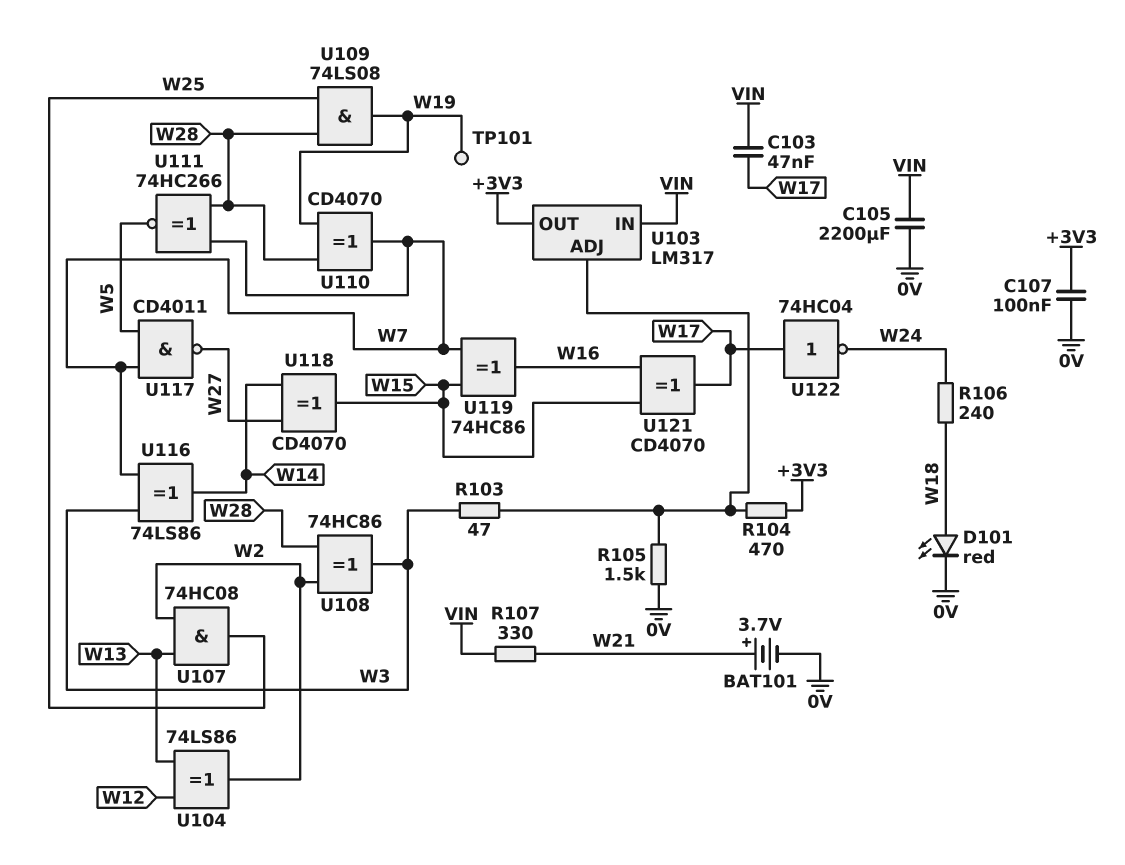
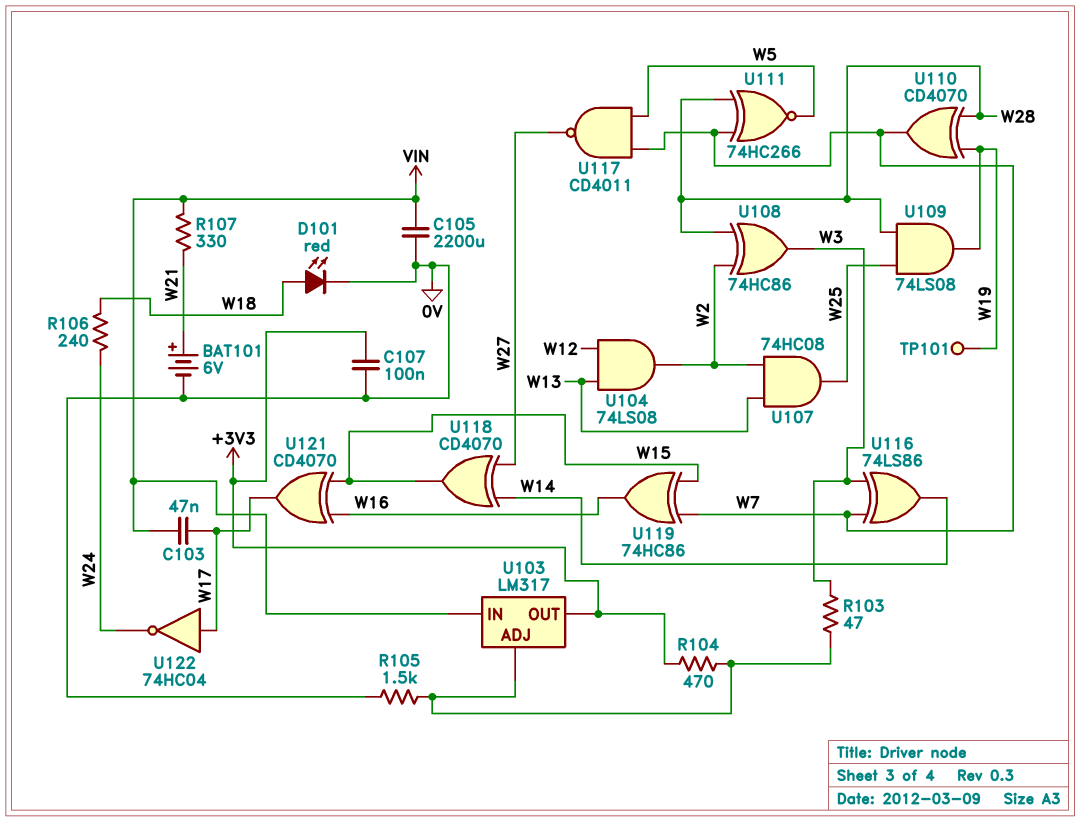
BAT101: 3.7V (plus W21, minus 0V) -> 6V (plus W21, minus 0V)
U104: XOR 74LS86 (in W12, in W13, out W2) -> AND 74LS08 (in W12, in W13, out W2)

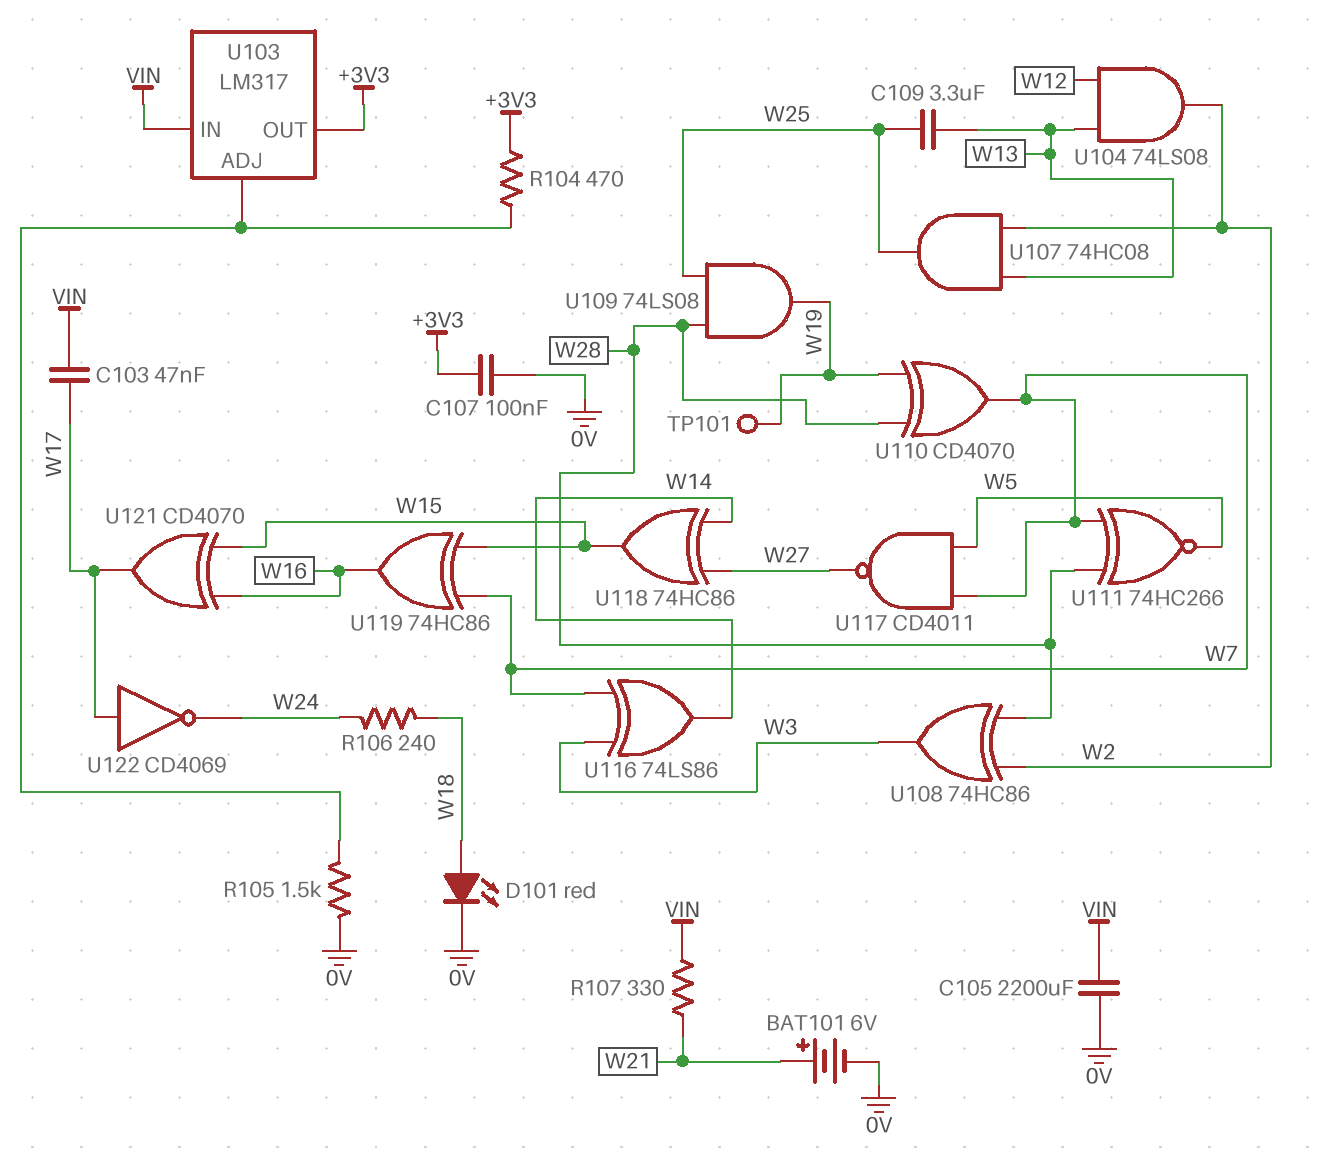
C109: none -> 3.3uF (W13, W25)
R103: 47 (U103/ADJ, W3) -> none
U118: XOR CD4070 (in W14, in W27, out W15) -> XOR 74HC86 (in W14, in W27, out W15)
U122: NOT 74HC04 (in W17, out W24) -> NOT CD4069 (in W17, out W24)

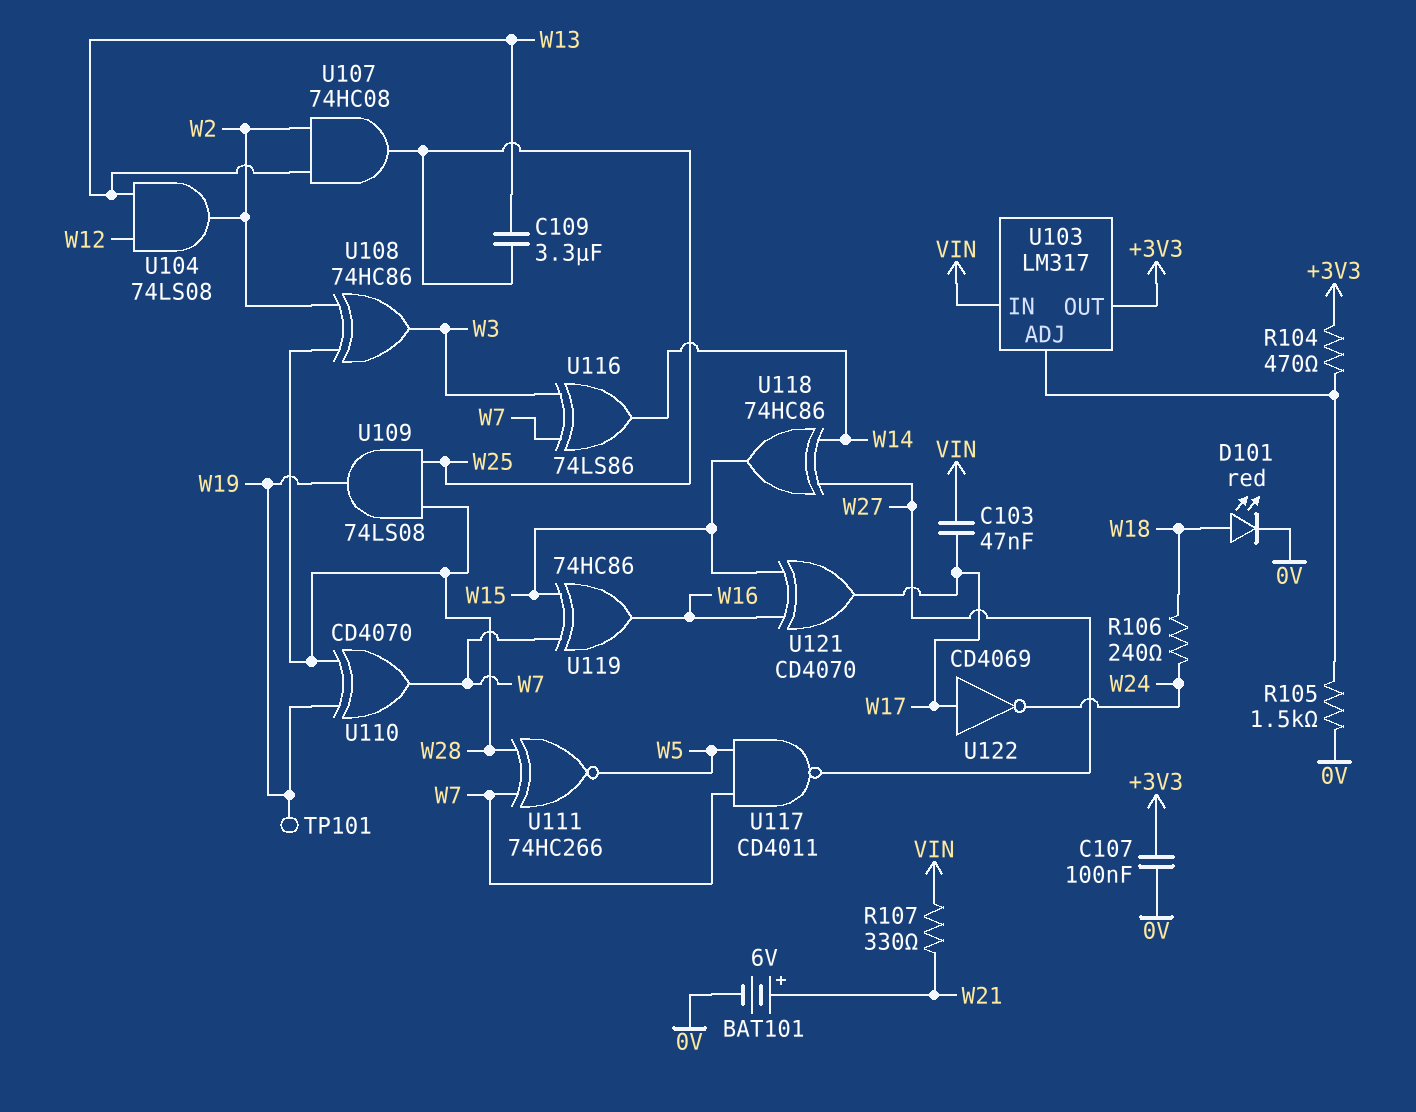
C105: 2200uF (0V, VIN) -> none

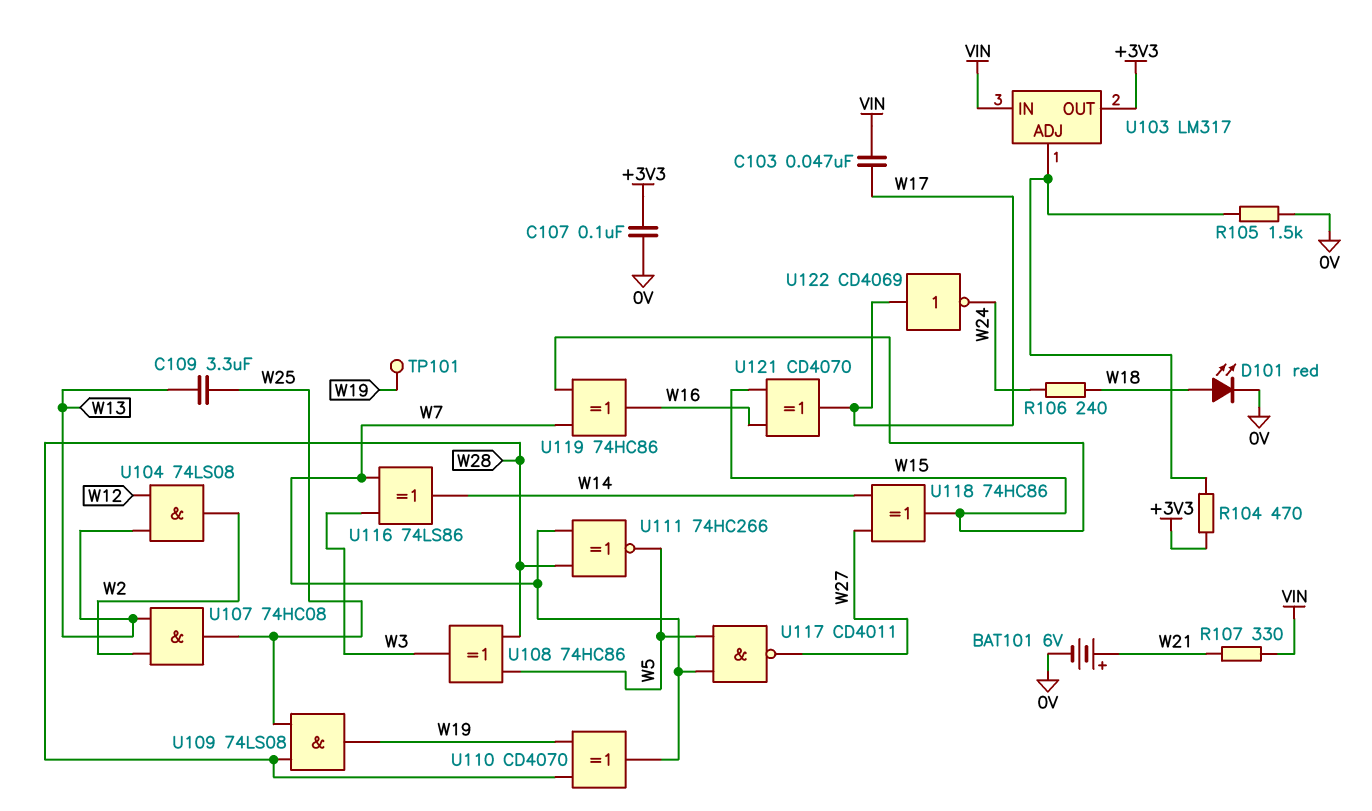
U108: XOR 74HC86 (in W2, in W28, out W3) -> XOR 74HC86 (in W5, in W28, out W3)

